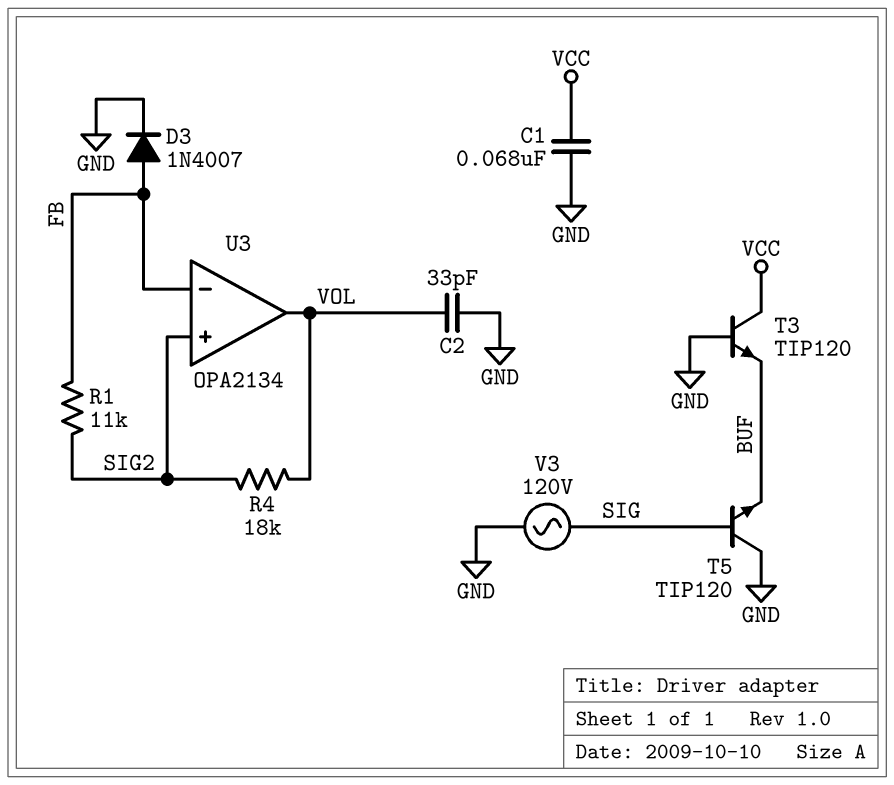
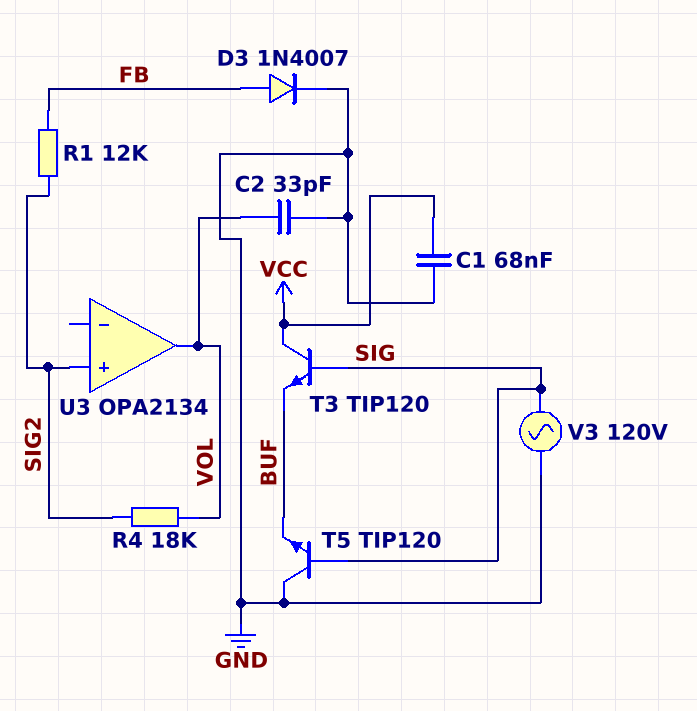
R1: 11k (FB, SIG2) -> 12k (FB, SIG2)
T3: NPN TIP120 (B GND, C VCC, E BUF) -> NPN TIP120 (B SIG, C VCC, E BUF)
U3 pin in-: FB -> none

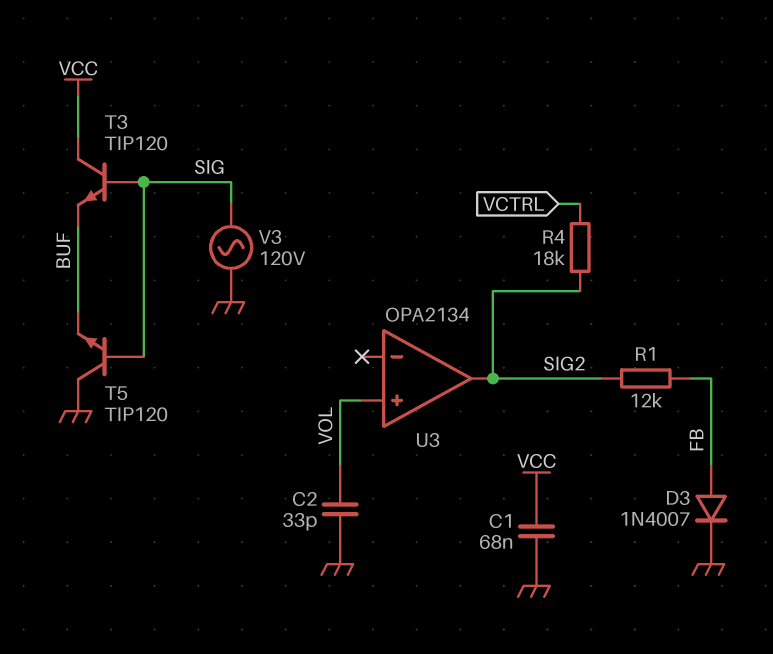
R4: 18k (SIG2, VOL) -> 18k (SIG2, VCTRL)
U3 pin in+: SIG2 -> VOL
U3 pin out: VOL -> SIG2

